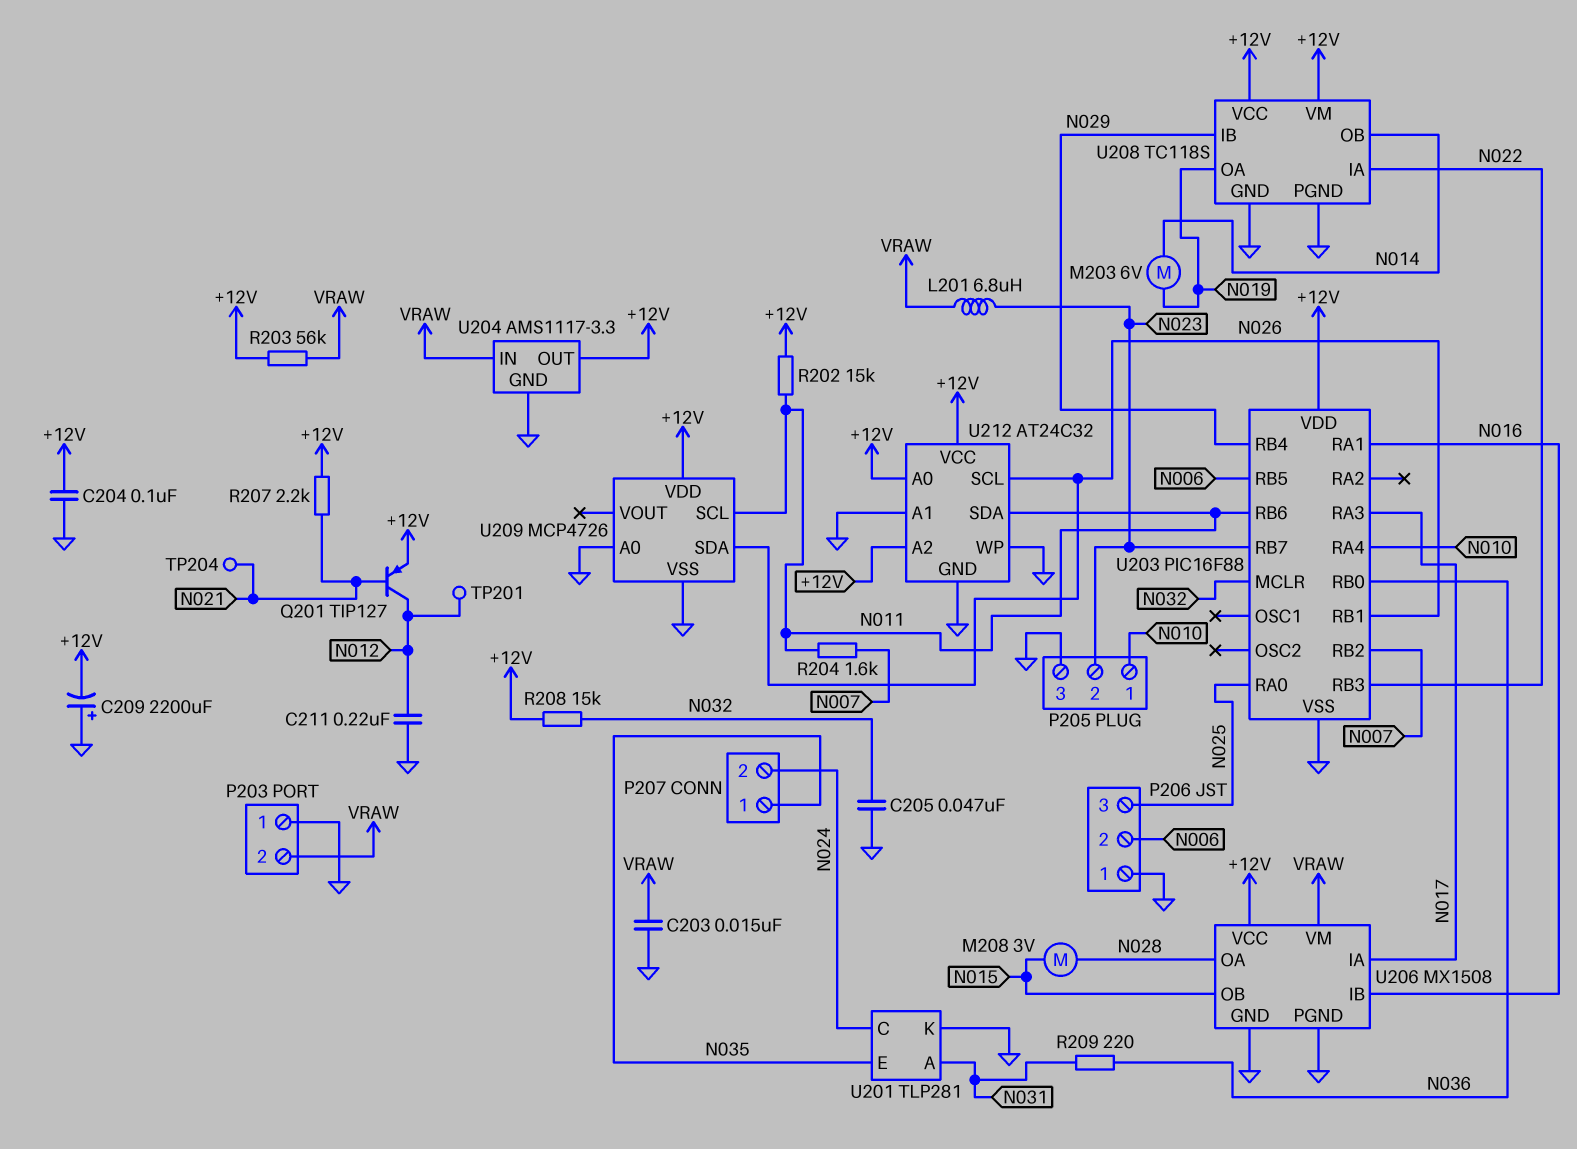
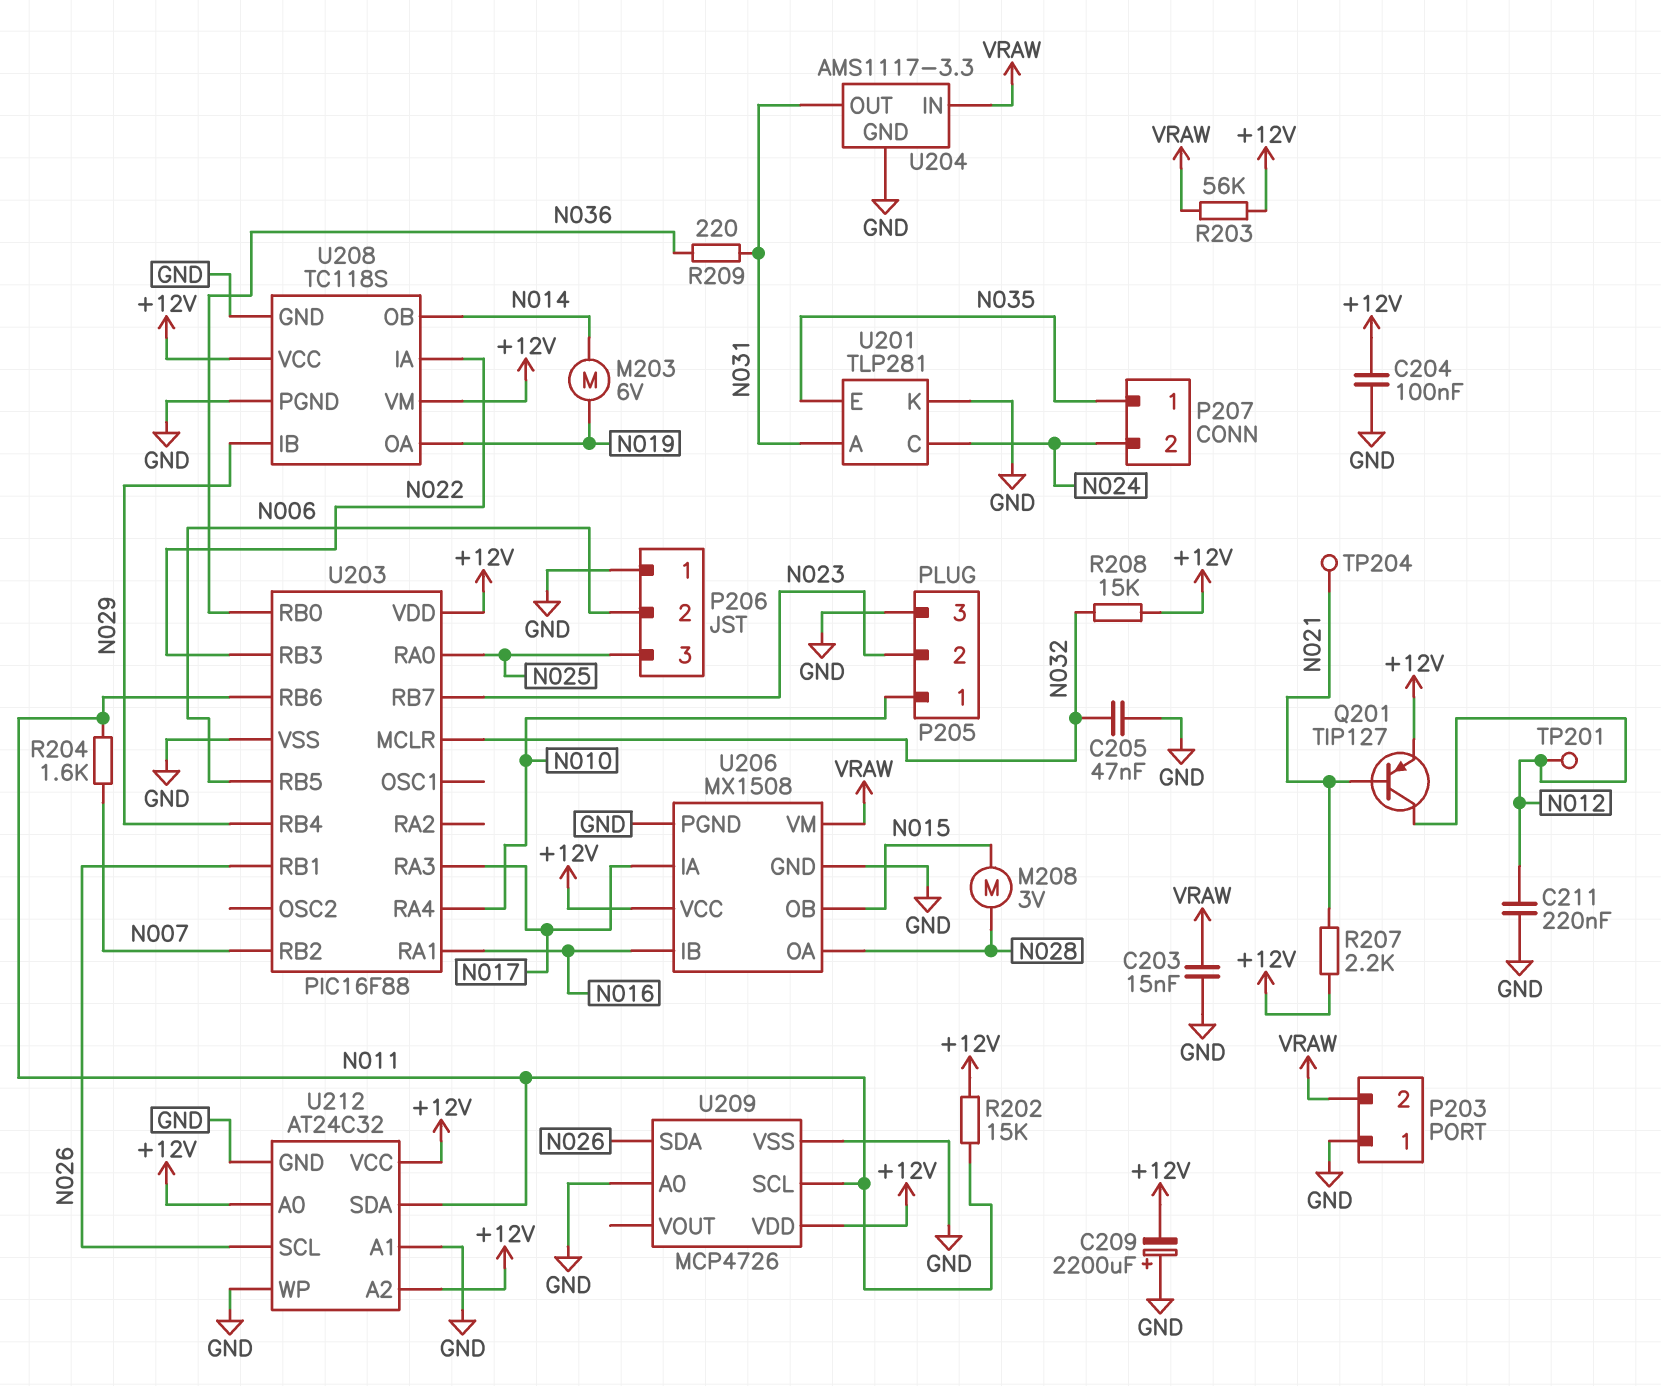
L201: 6.8uH (N023, VRAW) -> none
U204 pin OUT: +12V -> N031

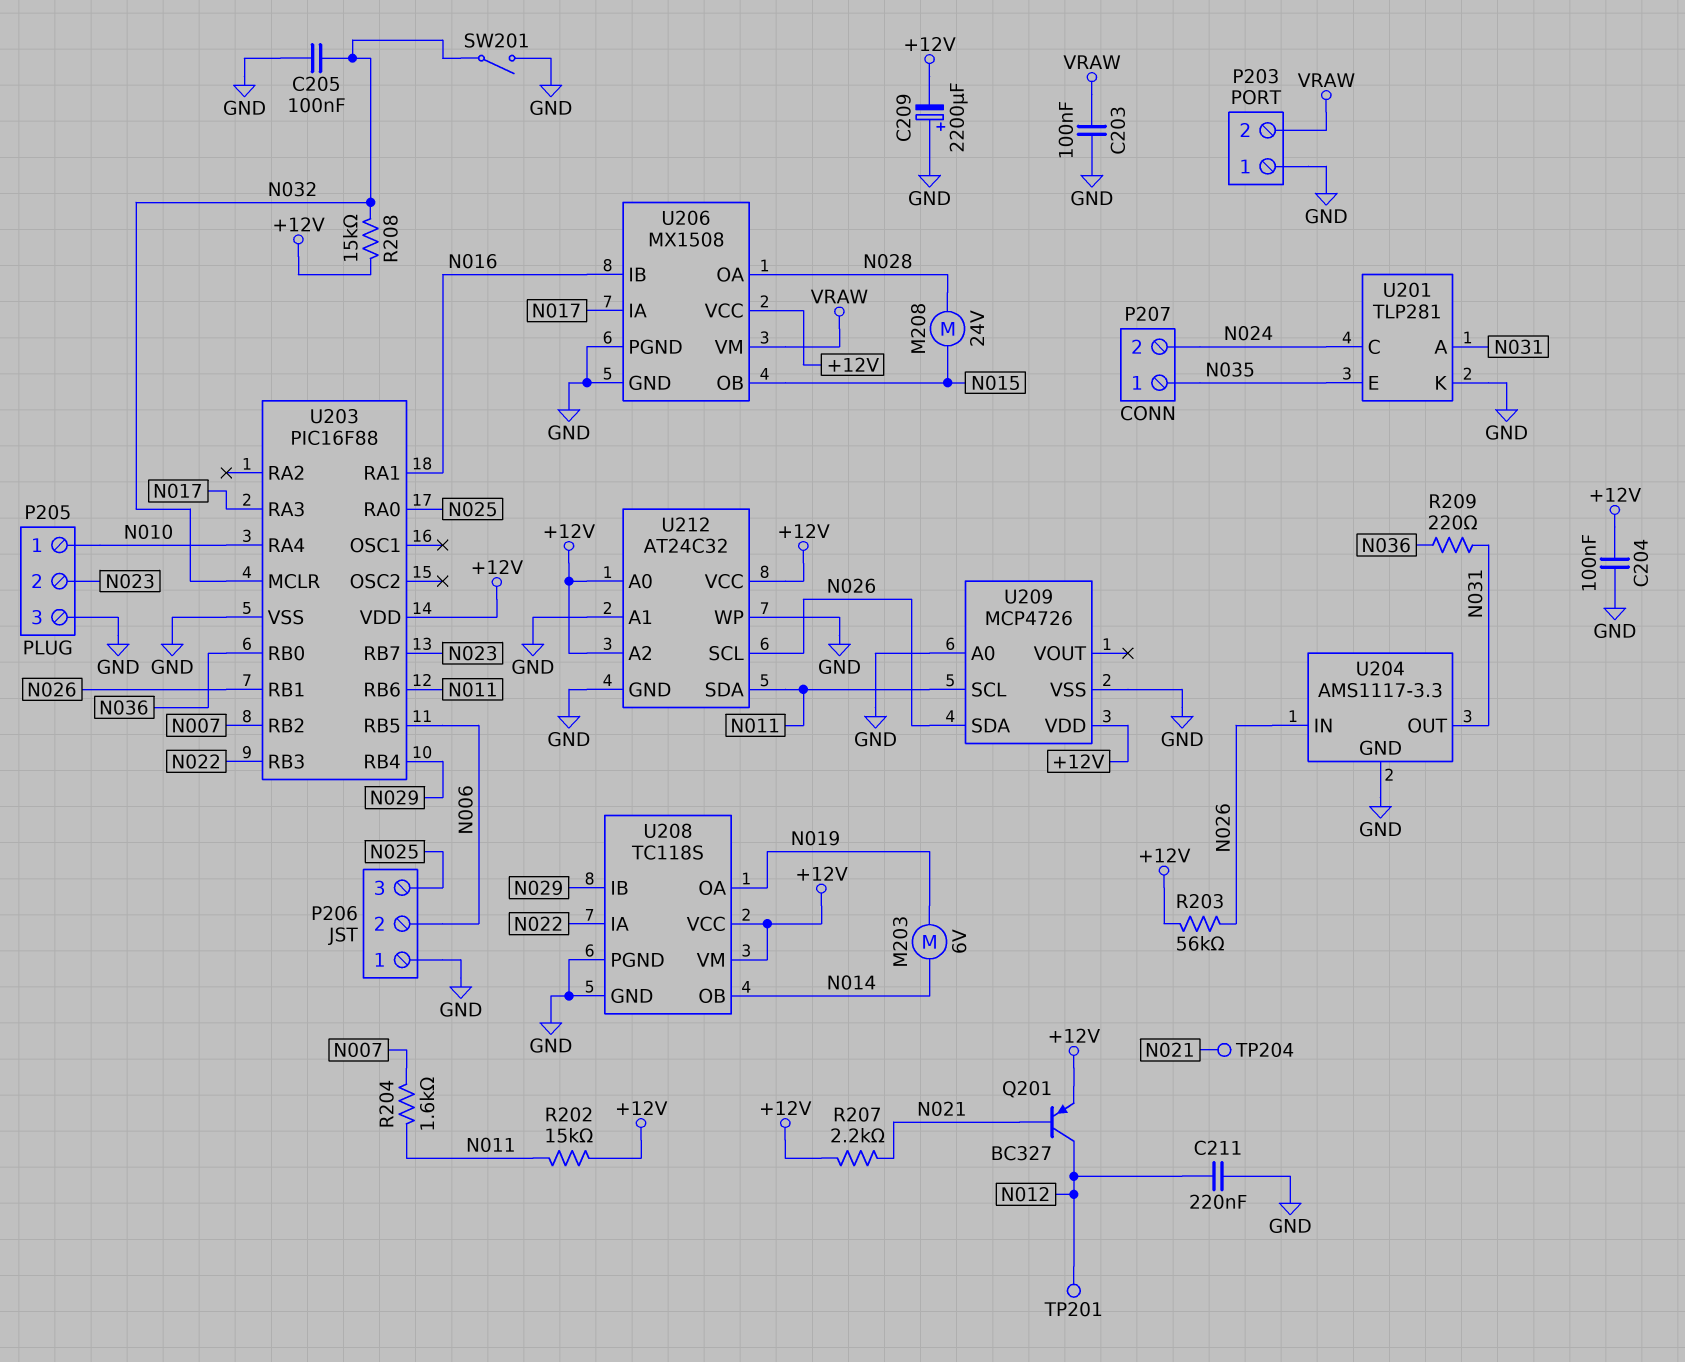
C203: 15nF (GND, VRAW) -> 100nF (GND, VRAW)
C205: 47nF (GND, N032) -> 100nF (GND, N032)
M208: motor 3V (N015, N028) -> motor 24V (N015, N028)
Q201: PNP TIP127 (B N021, C N012, E +12V) -> PNP BC327 (B N021, C N012, E +12V)
R203: 56k (+12V, VRAW) -> 56k (+12V, N026)
SW201: none -> switch (GND, N032)
U204 pin IN: VRAW -> N026

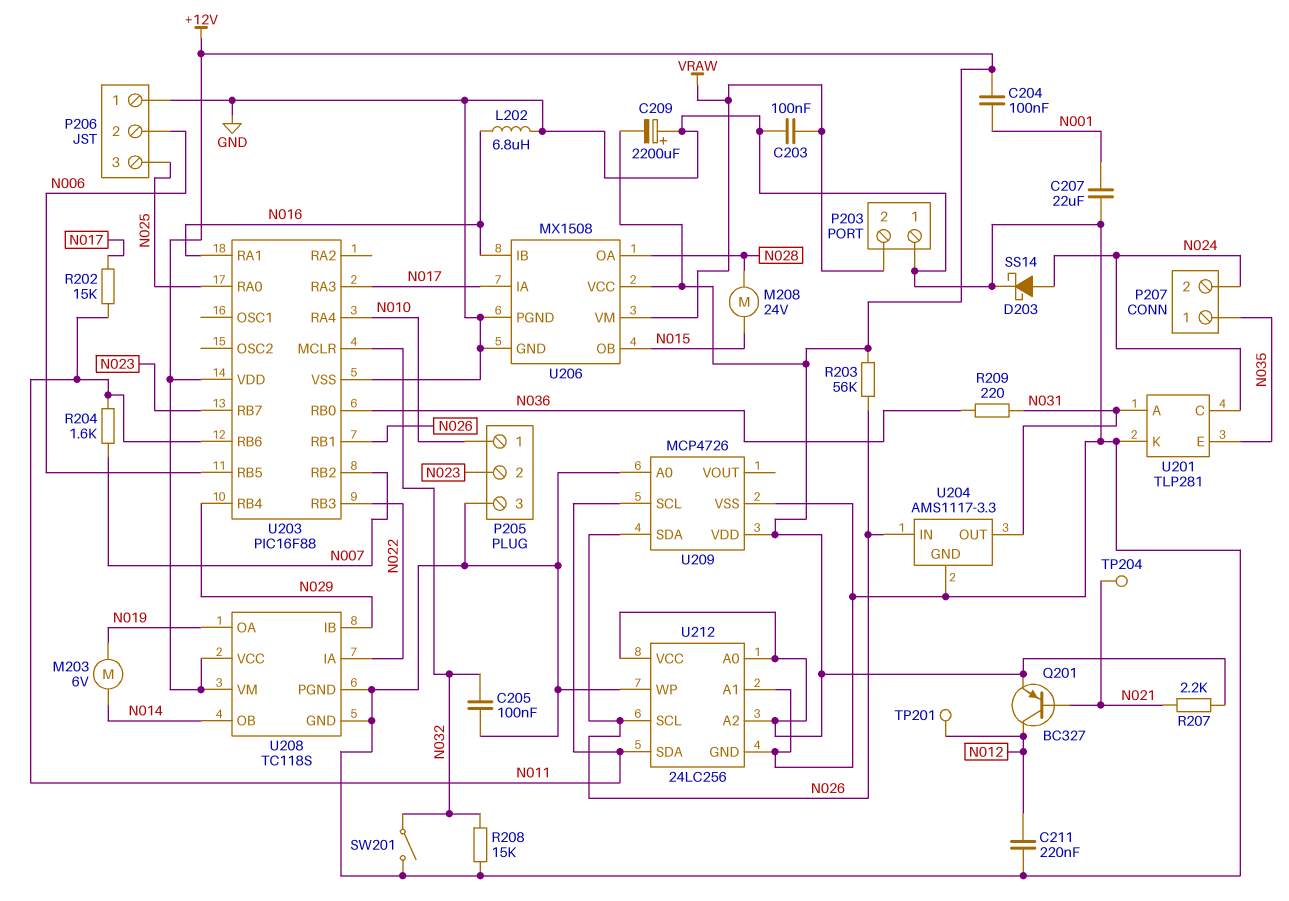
C204: 100nF (+12V, GND) -> 100nF (+12V, N001)
C207: none -> 22uF (GND, N001)
D203: none -> schottky SS14 (A N024, K GND)
L202: none -> 6.8uH (GND, N016)
R202: 15k (+12V, N011) -> 15k (N011, N017)
R208: 15k (+12V, N032) -> 15k (GND, N032)
U212: AT24C32 -> 24LC256

